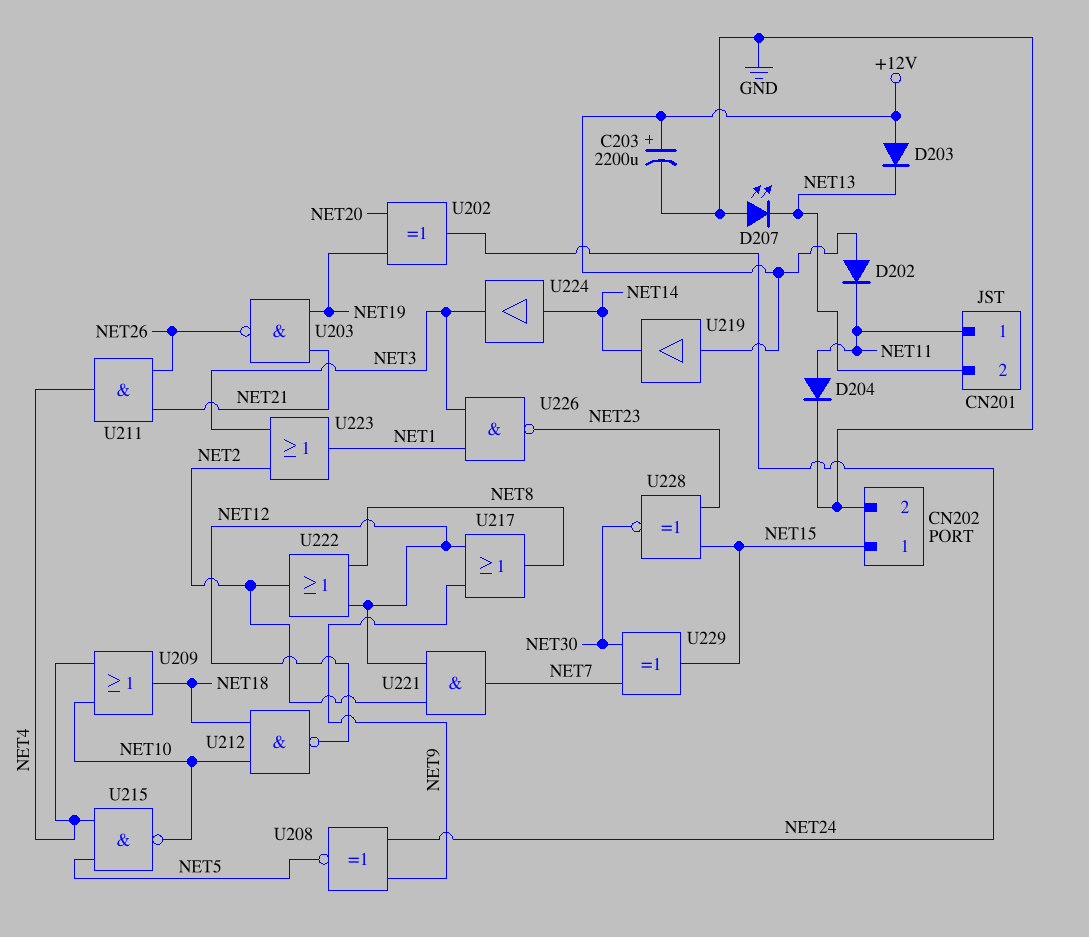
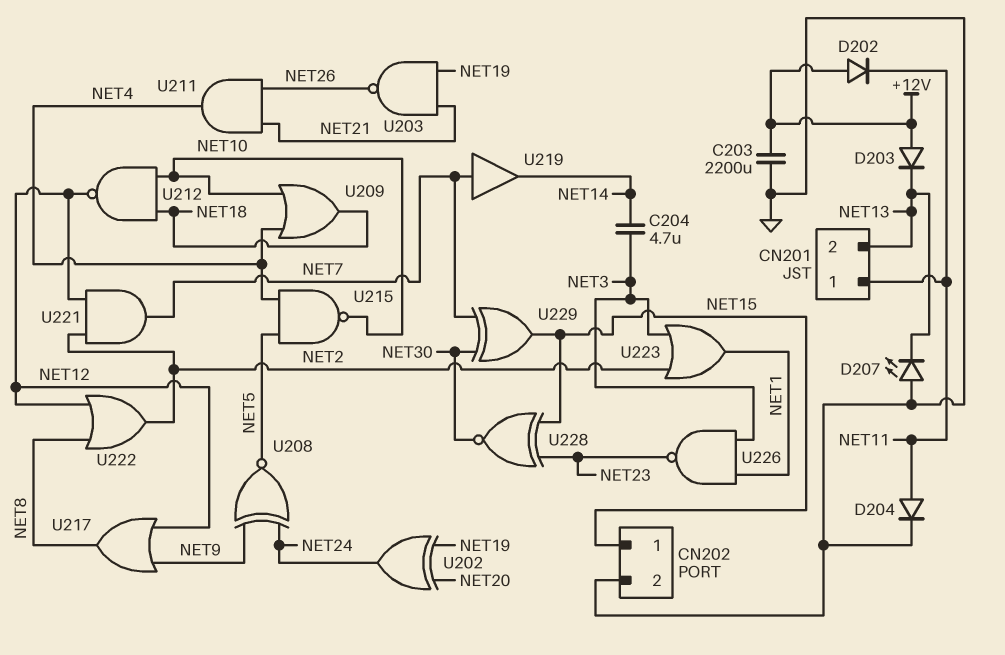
C203: 2200uF (plus +12V, minus GND) -> 2200uF (+12V, GND)
C204: none -> 4.7uF (NET3, NET14)
U219: buffer (in +12V, out NET14) -> buffer (in NET7, out NET14)
U224: buffer (in NET14, out NET3) -> none

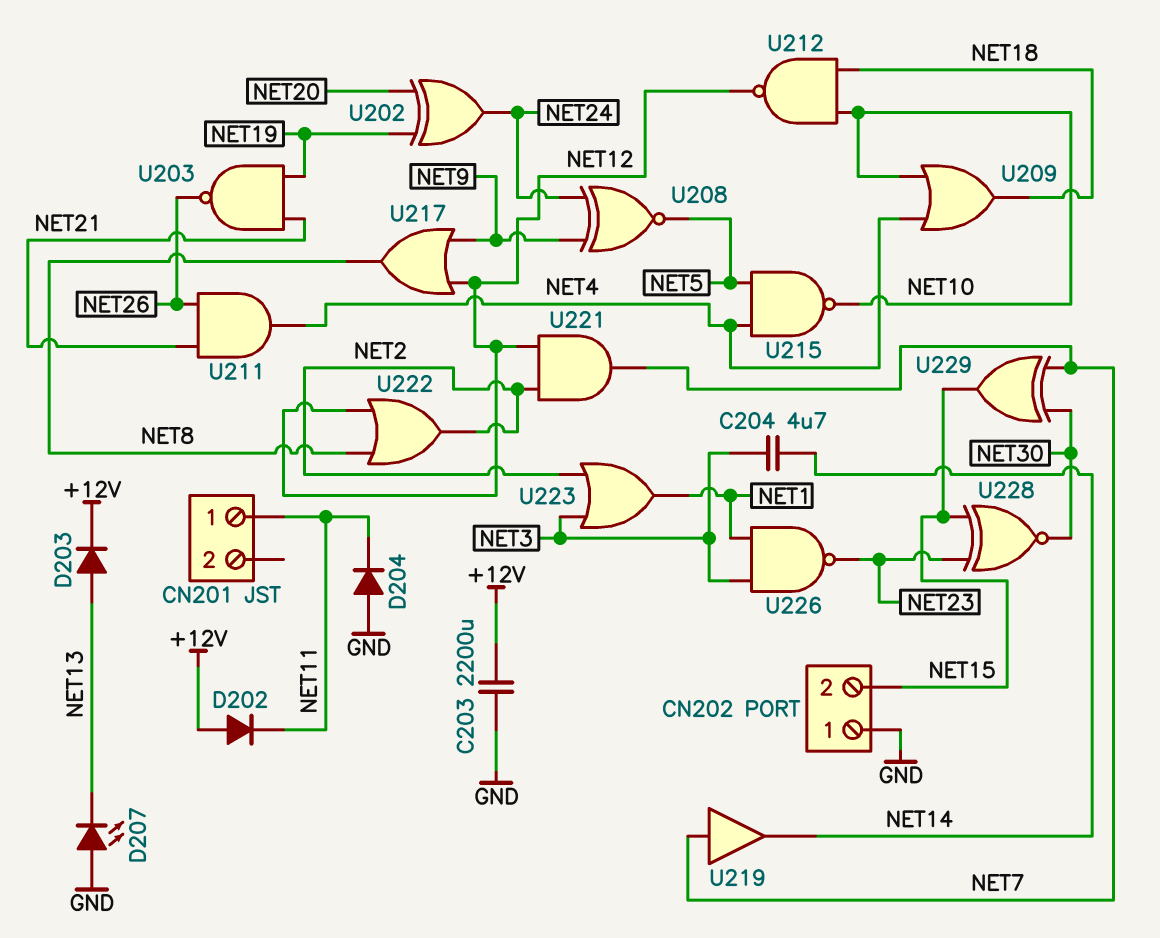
CN201 pin 2: NET13 -> none
CN202 pin 1: NET15 -> GND
CN202 pin 2: GND -> NET15
D203: diode (A +12V, K NET13) -> diode (A NET13, K +12V)
D204: diode (A NET11, K GND) -> diode (A GND, K NET11)

